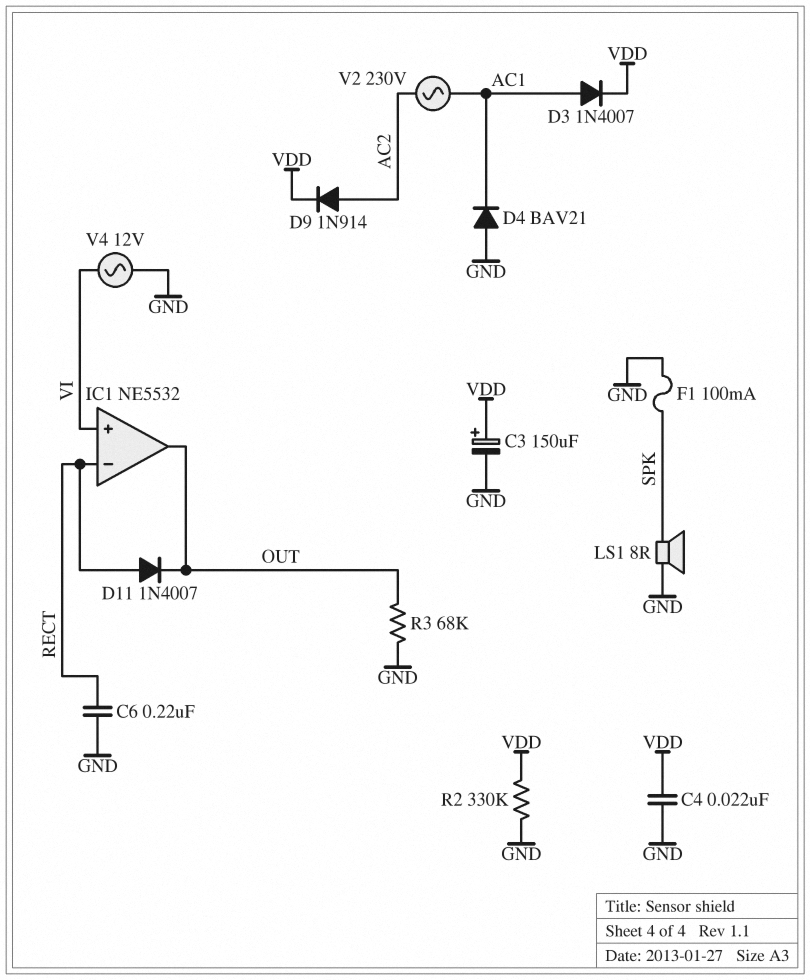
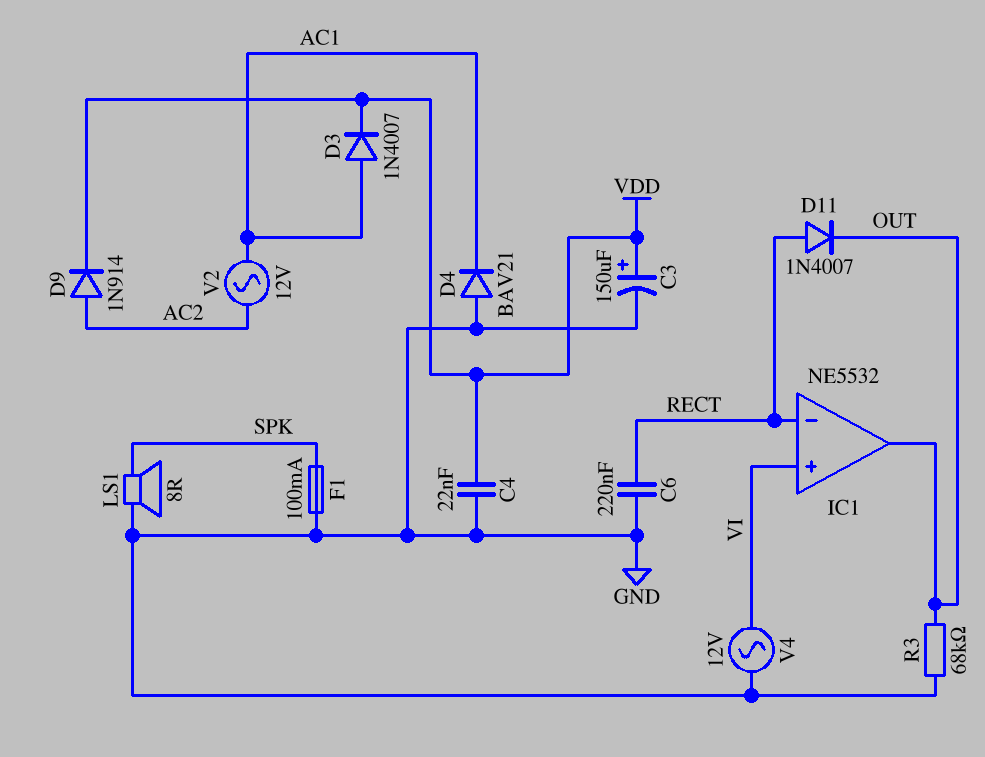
R2: 330k (GND, VDD) -> none
V2: AC 230V (AC1, AC2) -> AC 12V (AC1, AC2)

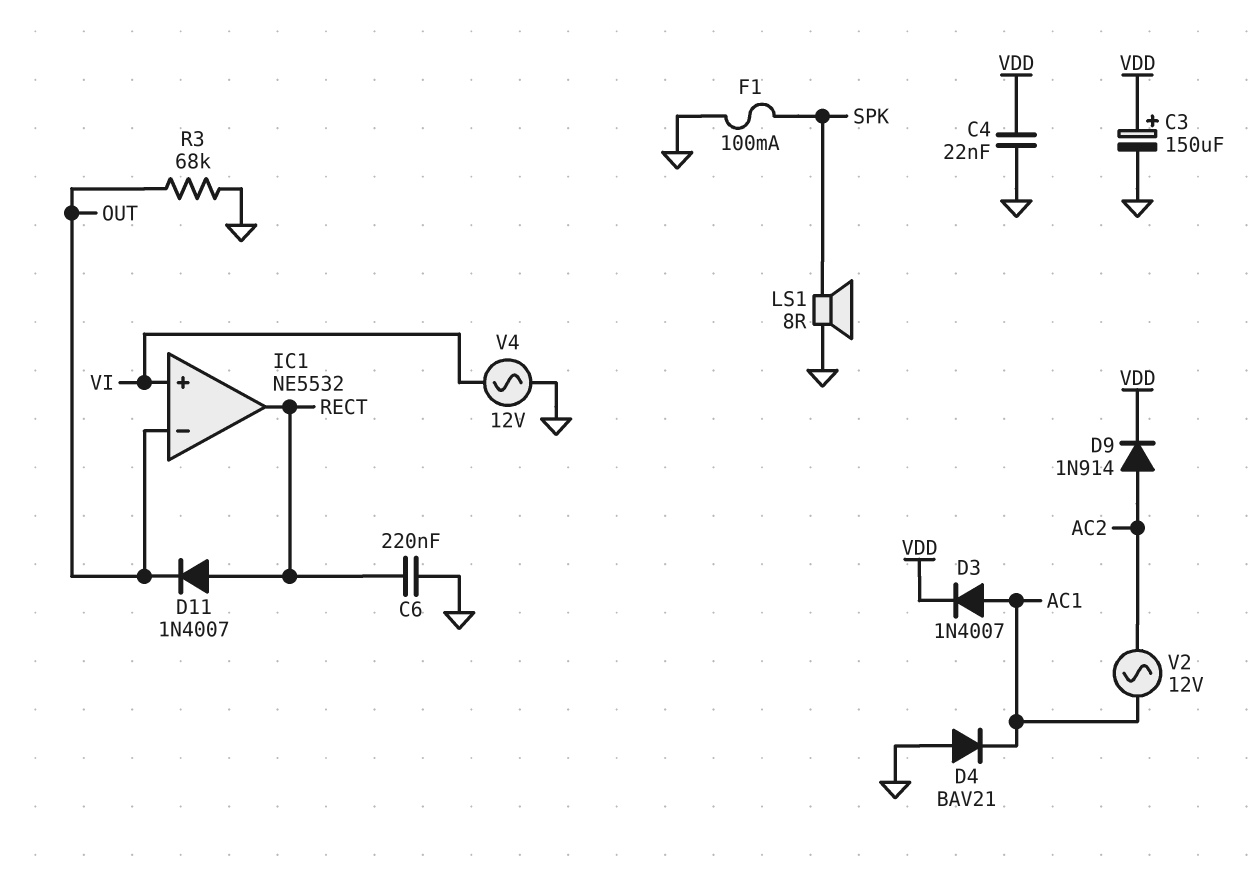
IC1 pin in-: RECT -> OUT
IC1 pin out: OUT -> RECT

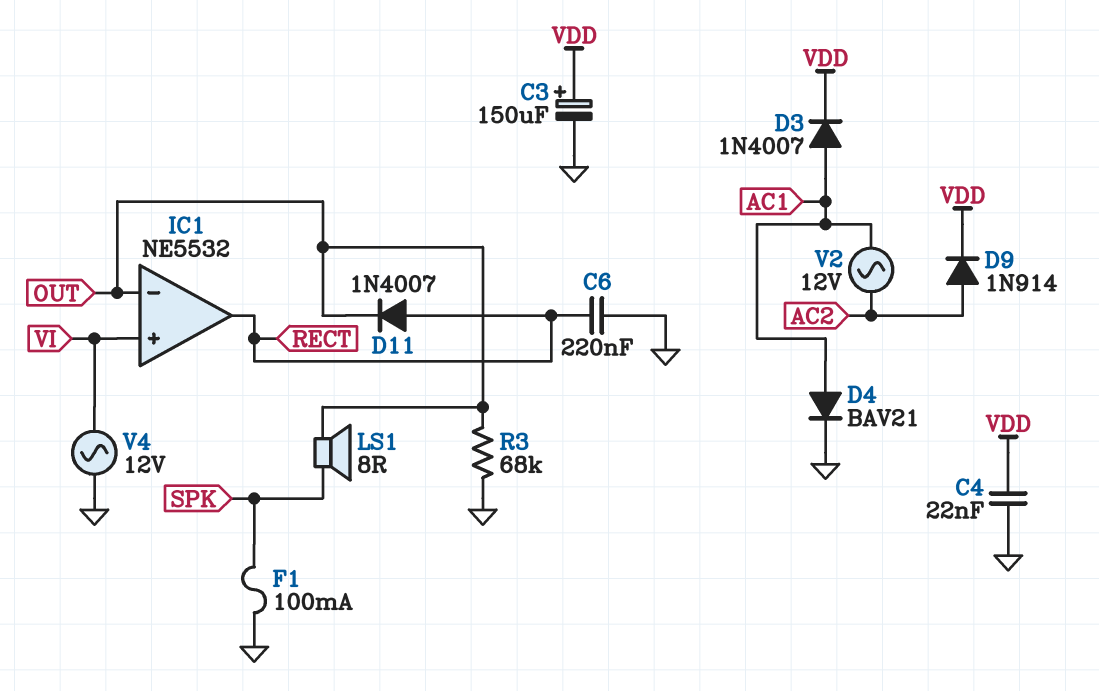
D4: diode BAV21 (A GND, K AC1) -> diode BAV21 (A AC1, K GND)
LS1: speaker 8R (GND, SPK) -> speaker 8R (OUT, SPK)

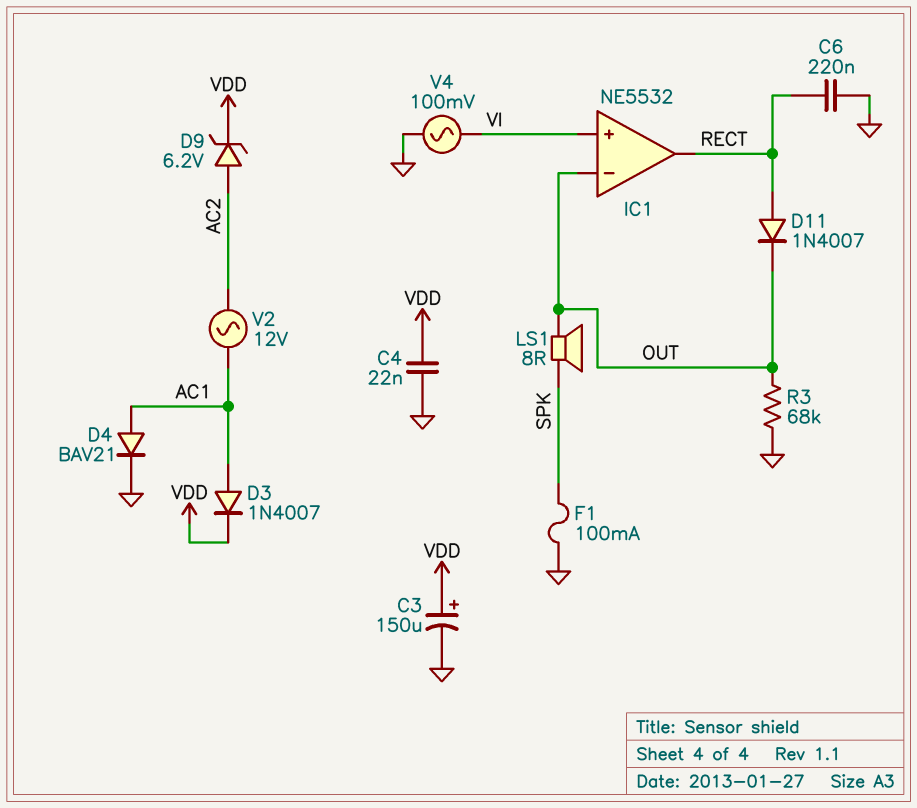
D9: diode 1N914 (A AC2, K VDD) -> zener 6.2V (A AC2, K VDD)
V4: AC 12V (GND, VI) -> AC 100mV (GND, VI)

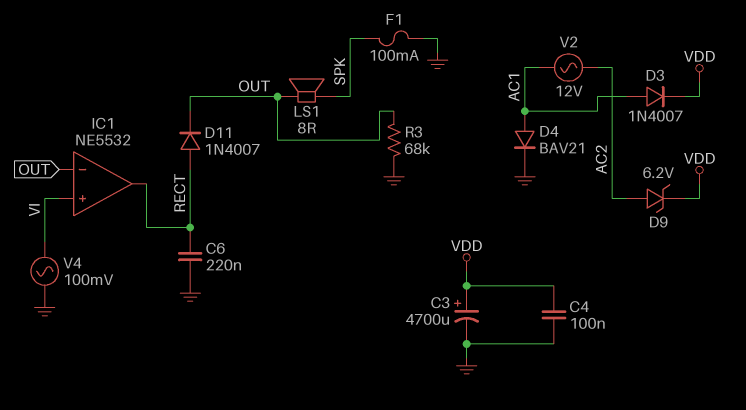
C3: 150uF (plus VDD, minus GND) -> 4700uF (plus VDD, minus GND)
C4: 22nF (GND, VDD) -> 100nF (GND, VDD)

